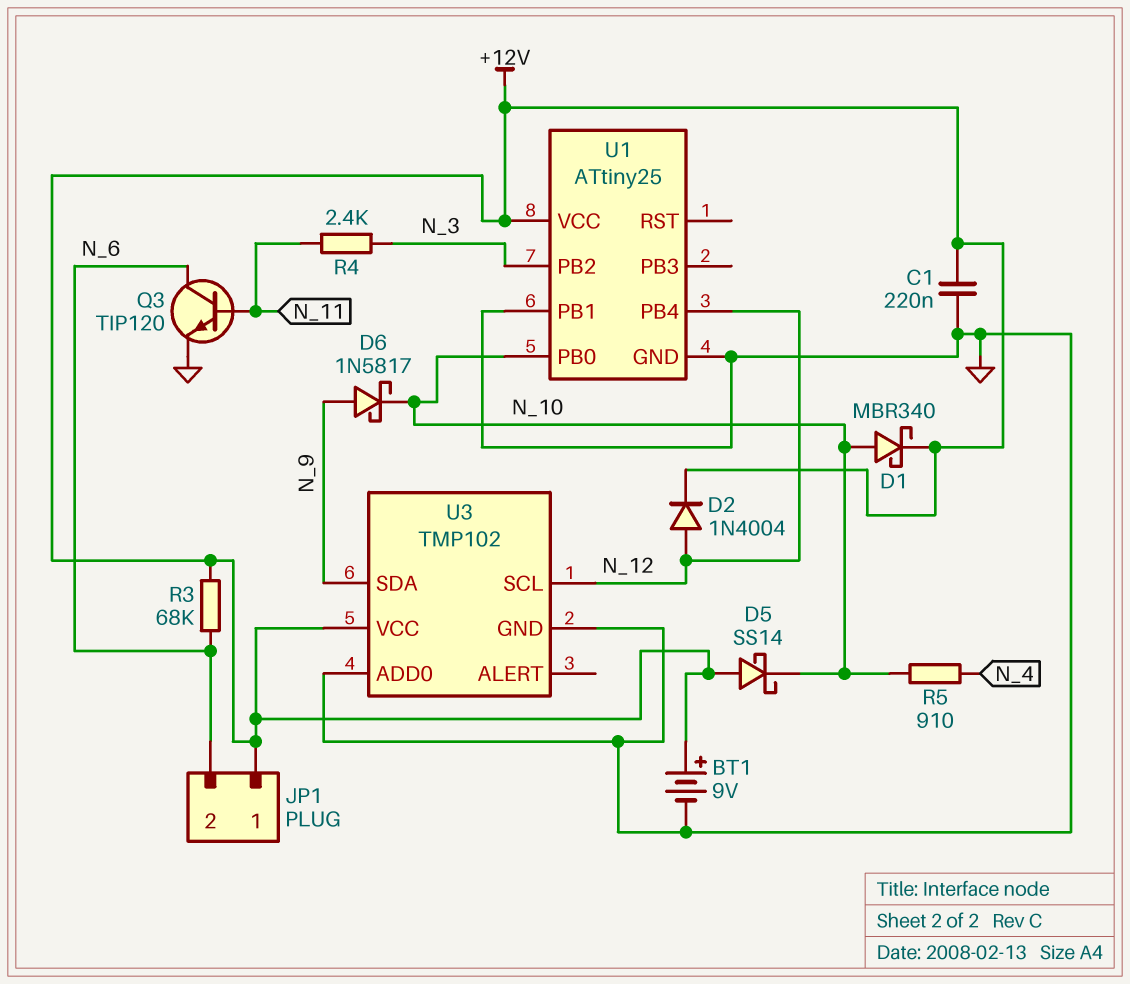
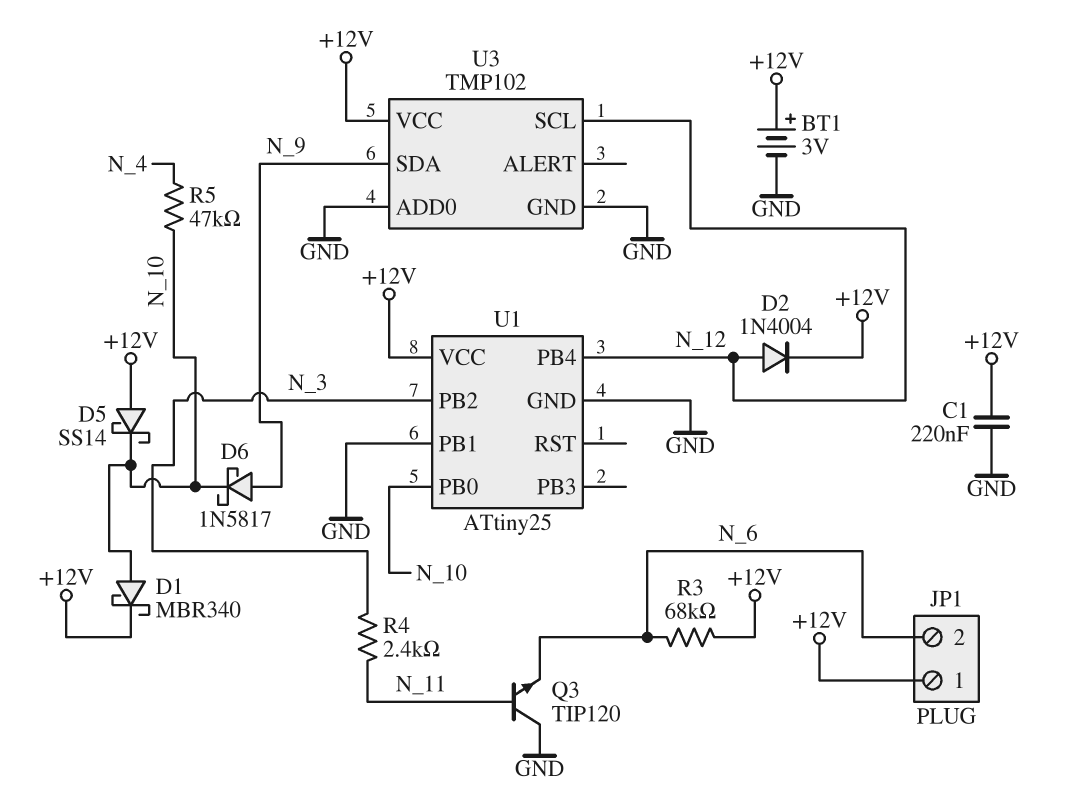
BT1: 9V (plus +12V, minus GND) -> 3V (plus +12V, minus GND)
Q3: NPN TIP120 (B N_11, C N_6, E GND) -> NPN TIP120 (B N_11, C GND, E N_6)
R5: 910 (N_4, N_10) -> 47k (N_4, N_10)

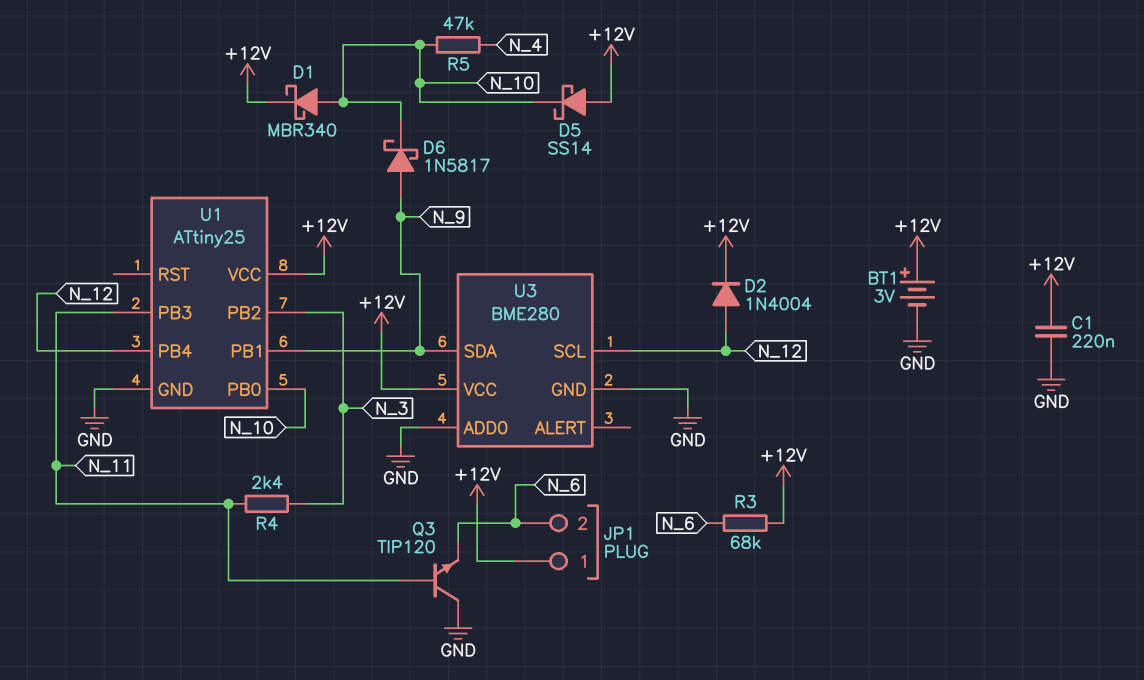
U1 pin PB1: GND -> N_9
U1 pin PB3: none -> N_11
U3: TMP102 -> BME280

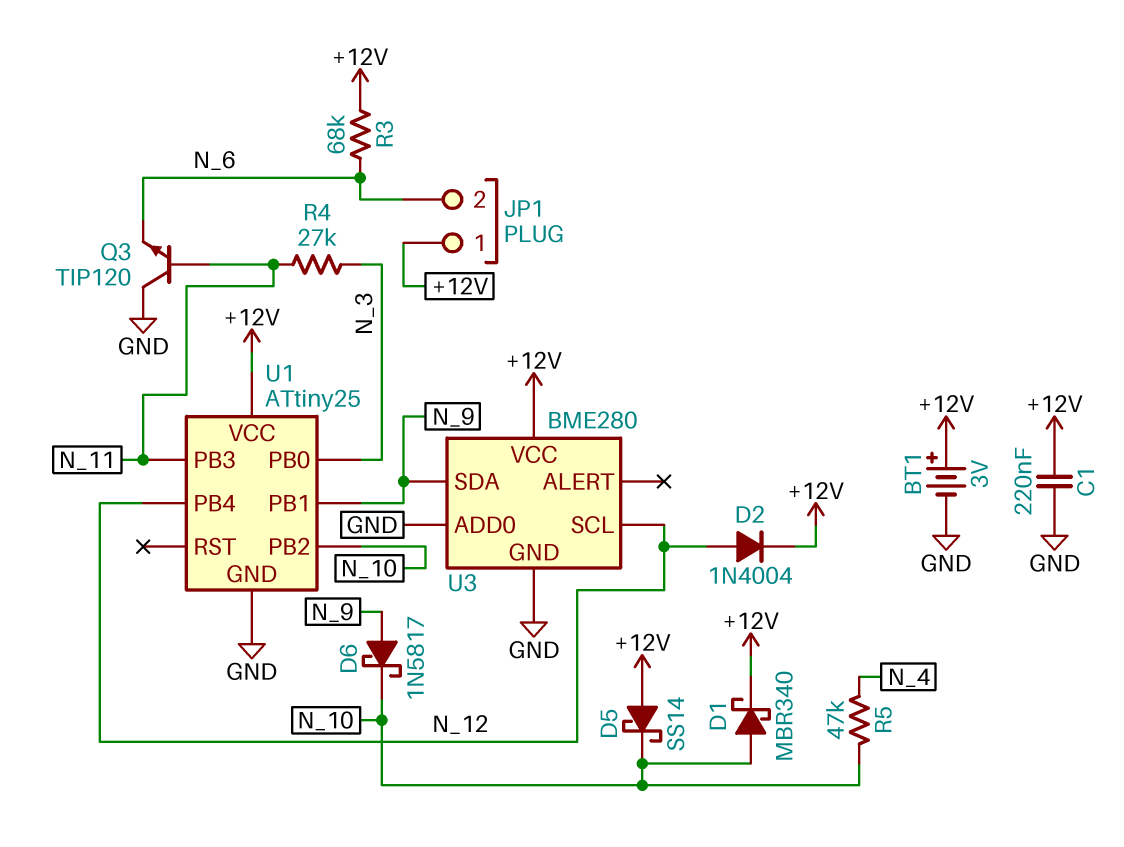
R4: 2.4k (N_3, N_11) -> 27k (N_3, N_11)
U1 pin PB0: N_10 -> N_3
U1 pin PB2: N_3 -> N_10

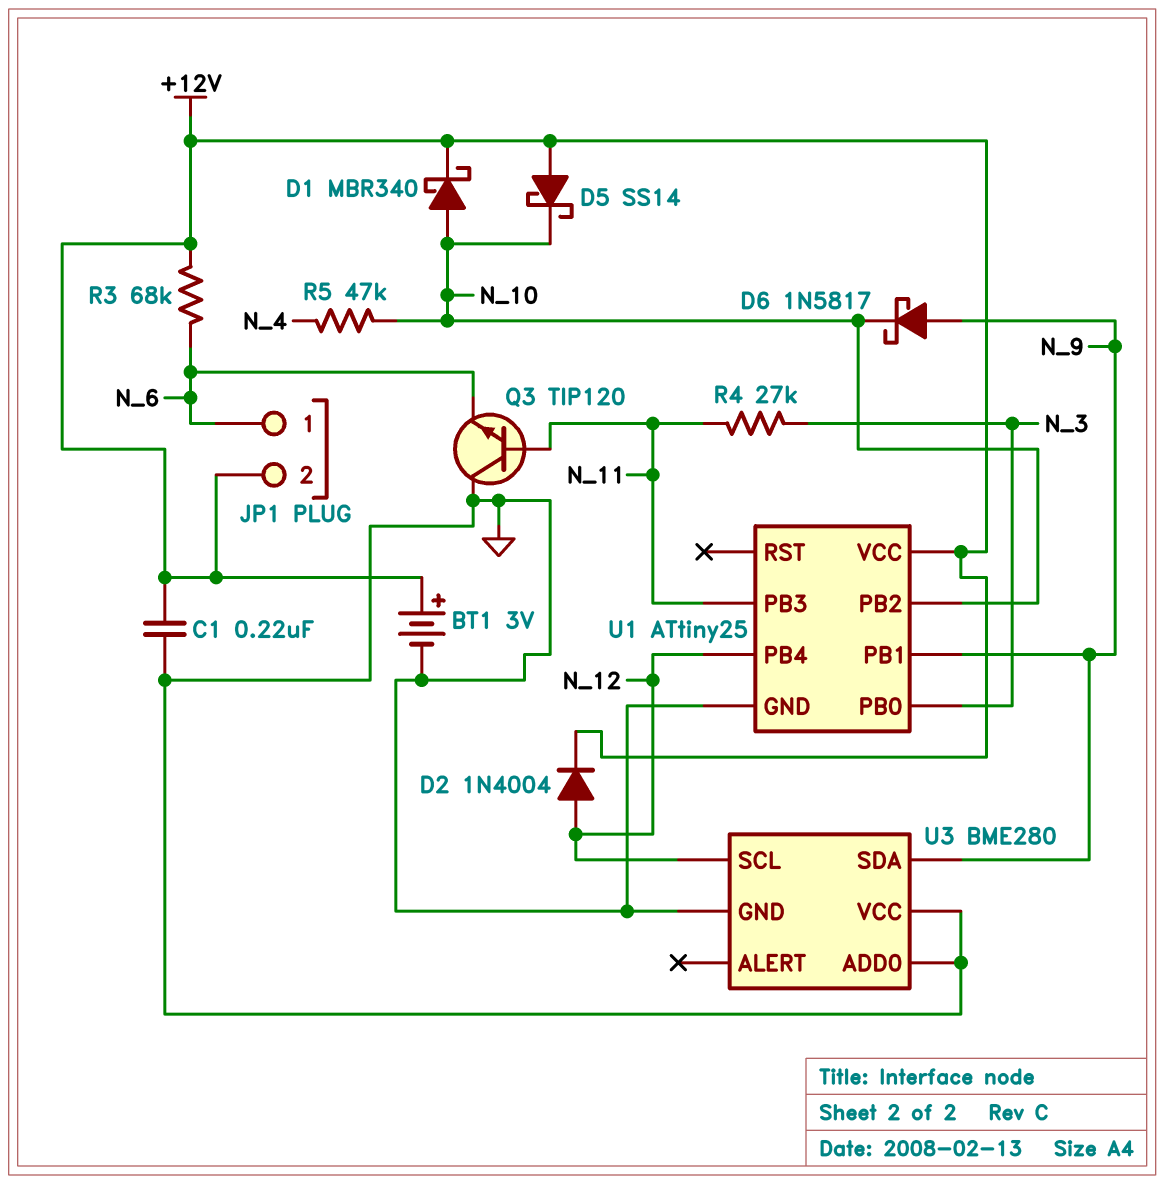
JP1 pin 1: +12V -> N_6
JP1 pin 2: N_6 -> +12V
U3 pin VCC: +12V -> GND

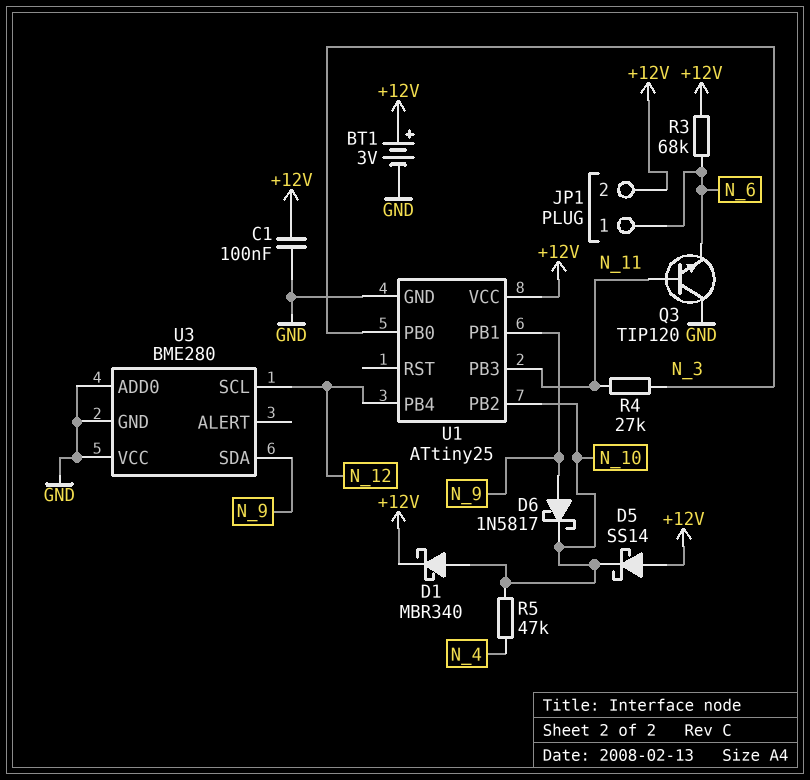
C1: 220nF (+12V, GND) -> 100nF (+12V, GND)
D2: diode 1N4004 (A N_12, K +12V) -> none

